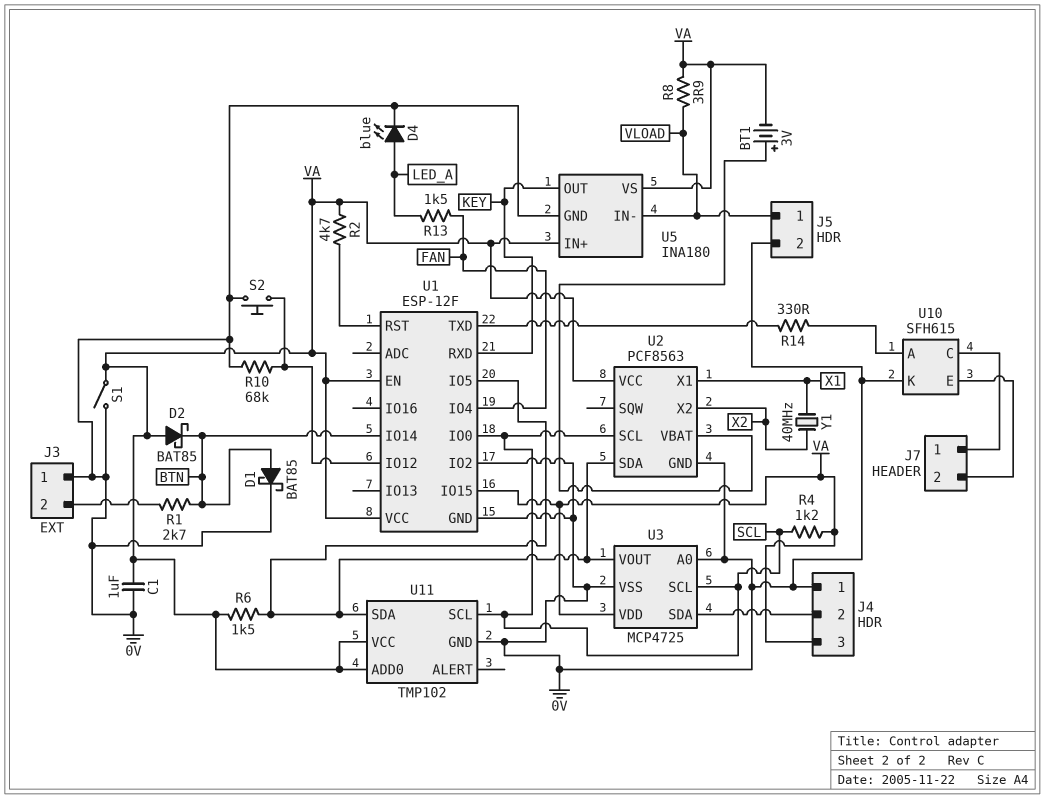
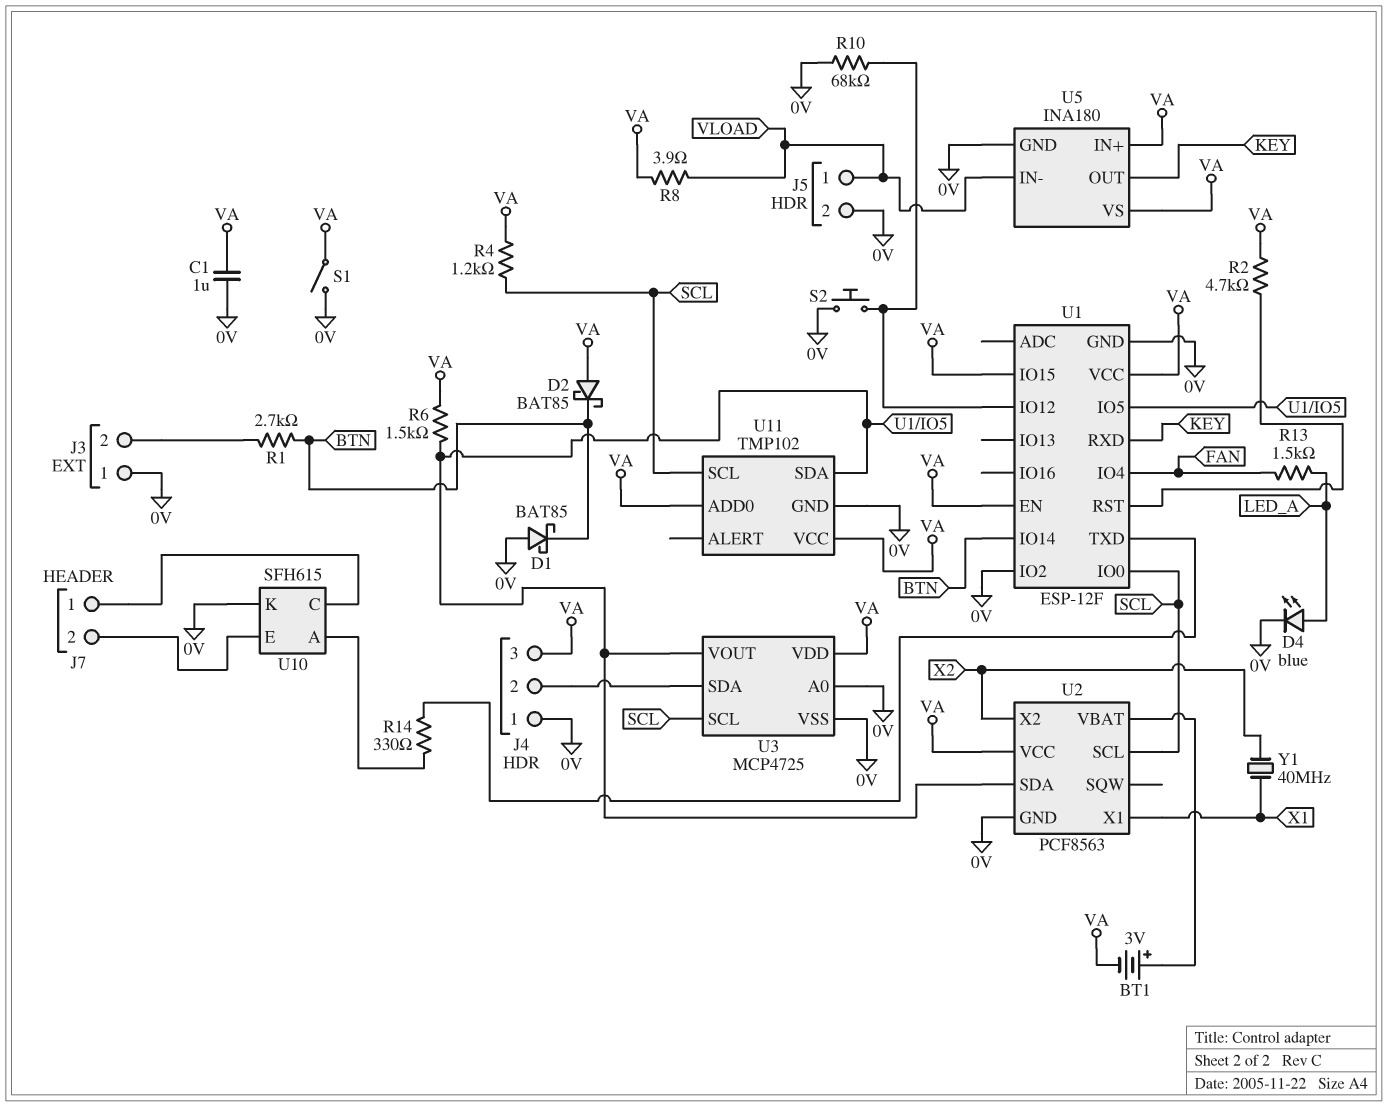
D1: schottky BAT85 (A BTN, K 0V) -> schottky BAT85 (A 0V, K BTN)

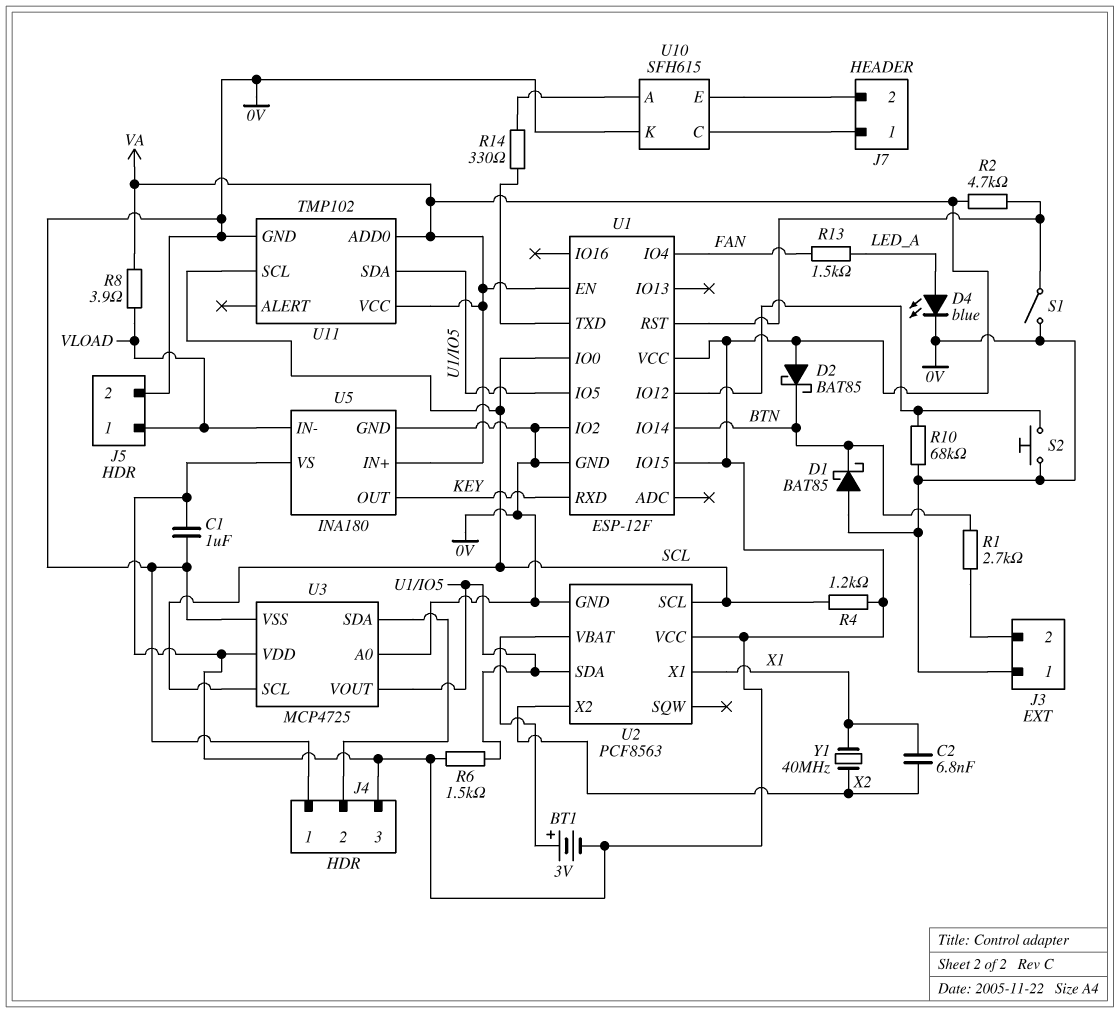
C2: none -> 6.8nF (X1, X2)
S1: switch (0V, VA) -> switch (0V, U1/RST)

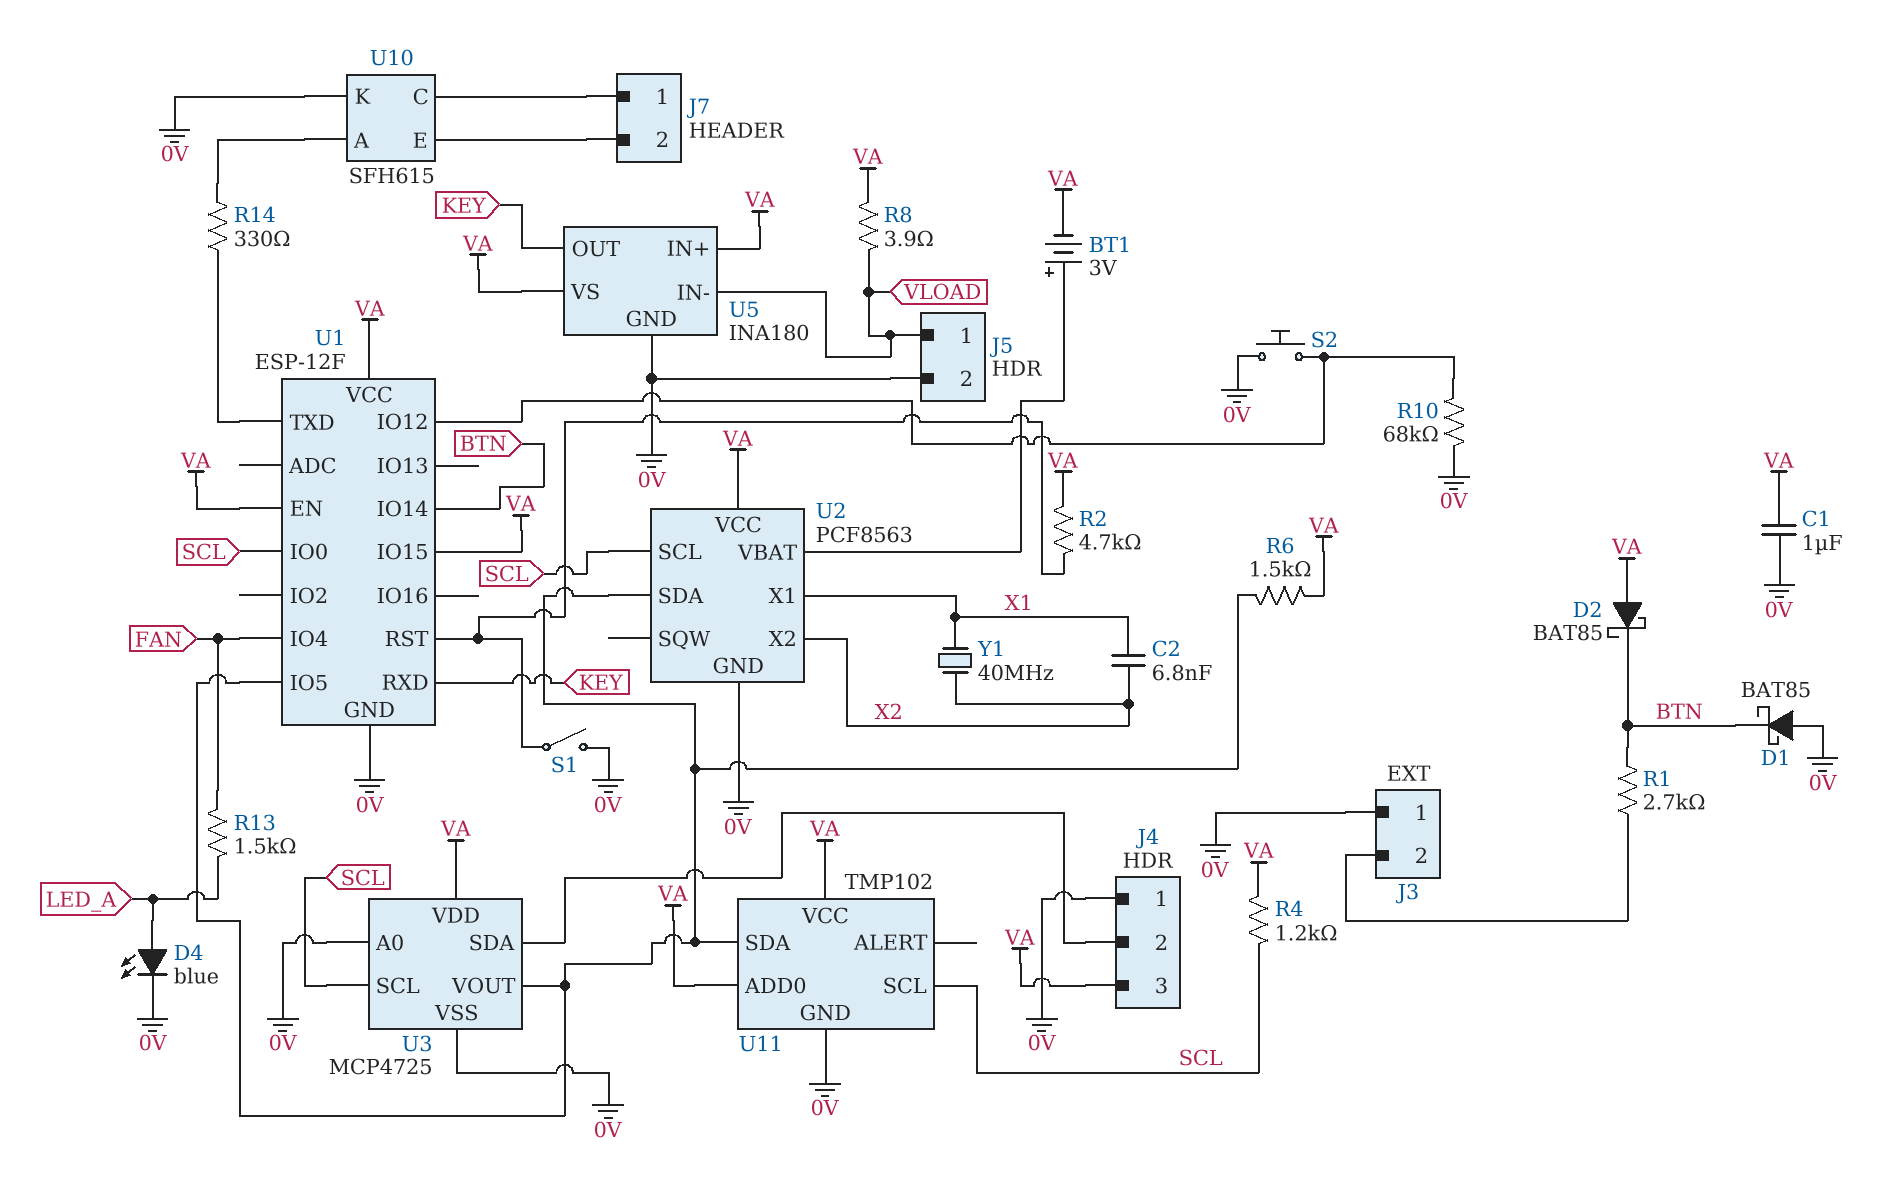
U1 pin IO2: 0V -> none

